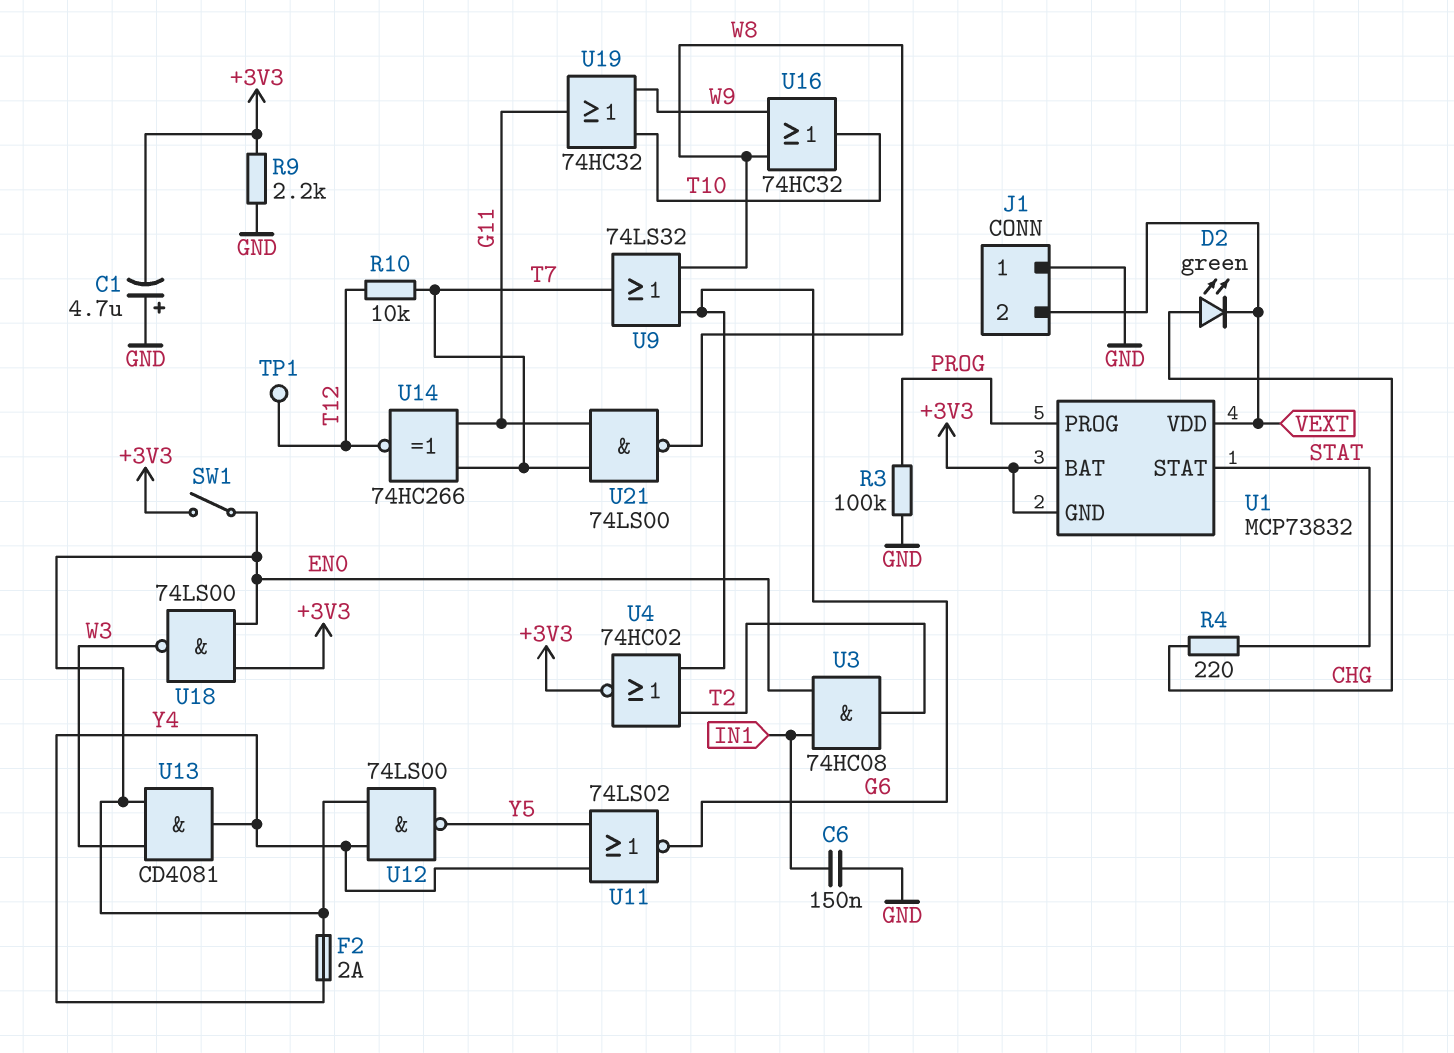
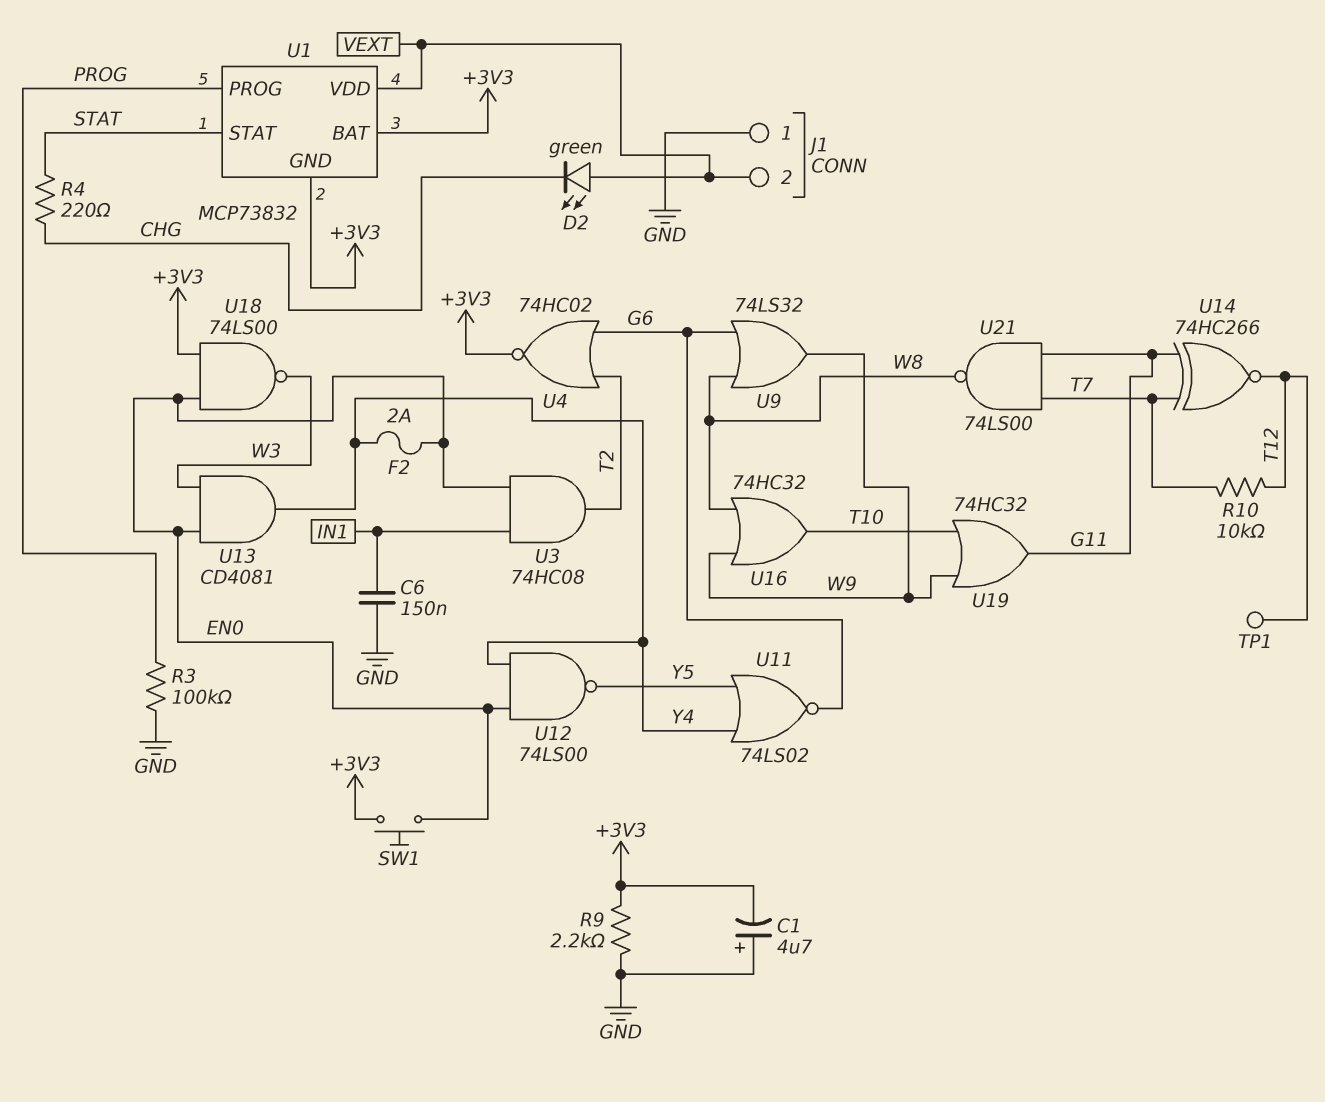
D2: LED green (A CHG, K VEXT) -> LED green (A VEXT, K CHG)
SW1: switch (+3V3, EN0) -> button (+3V3, EN0)
U9: OR 74LS32 (in G6, in W8, out T7) -> OR 74LS32 (in G6, in W8, out W9)

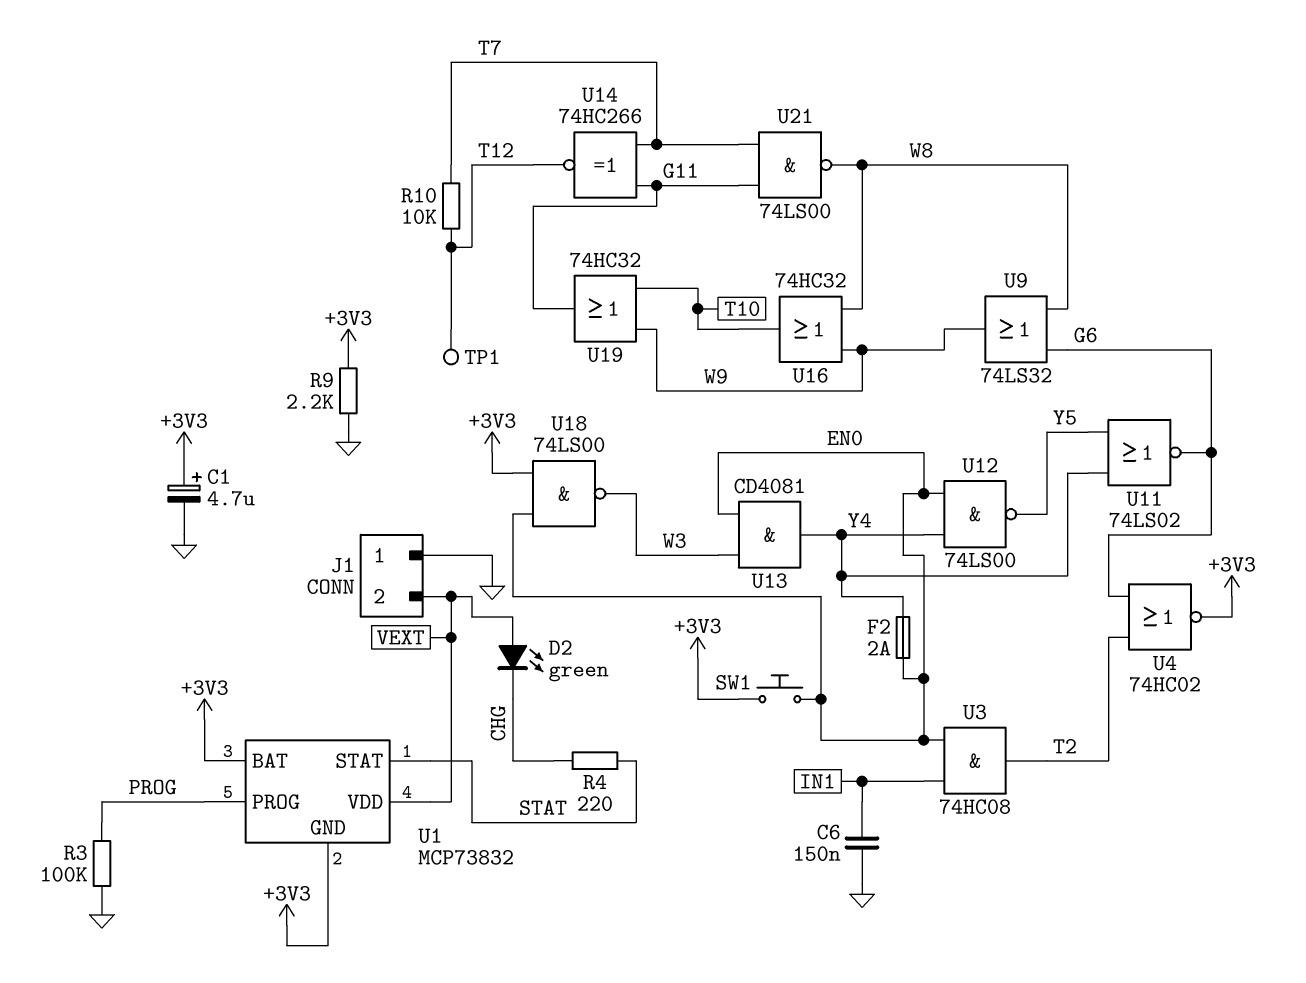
C1: 4.7uF (plus GND, minus +3V3) -> 4.7uF (plus +3V3, minus GND)

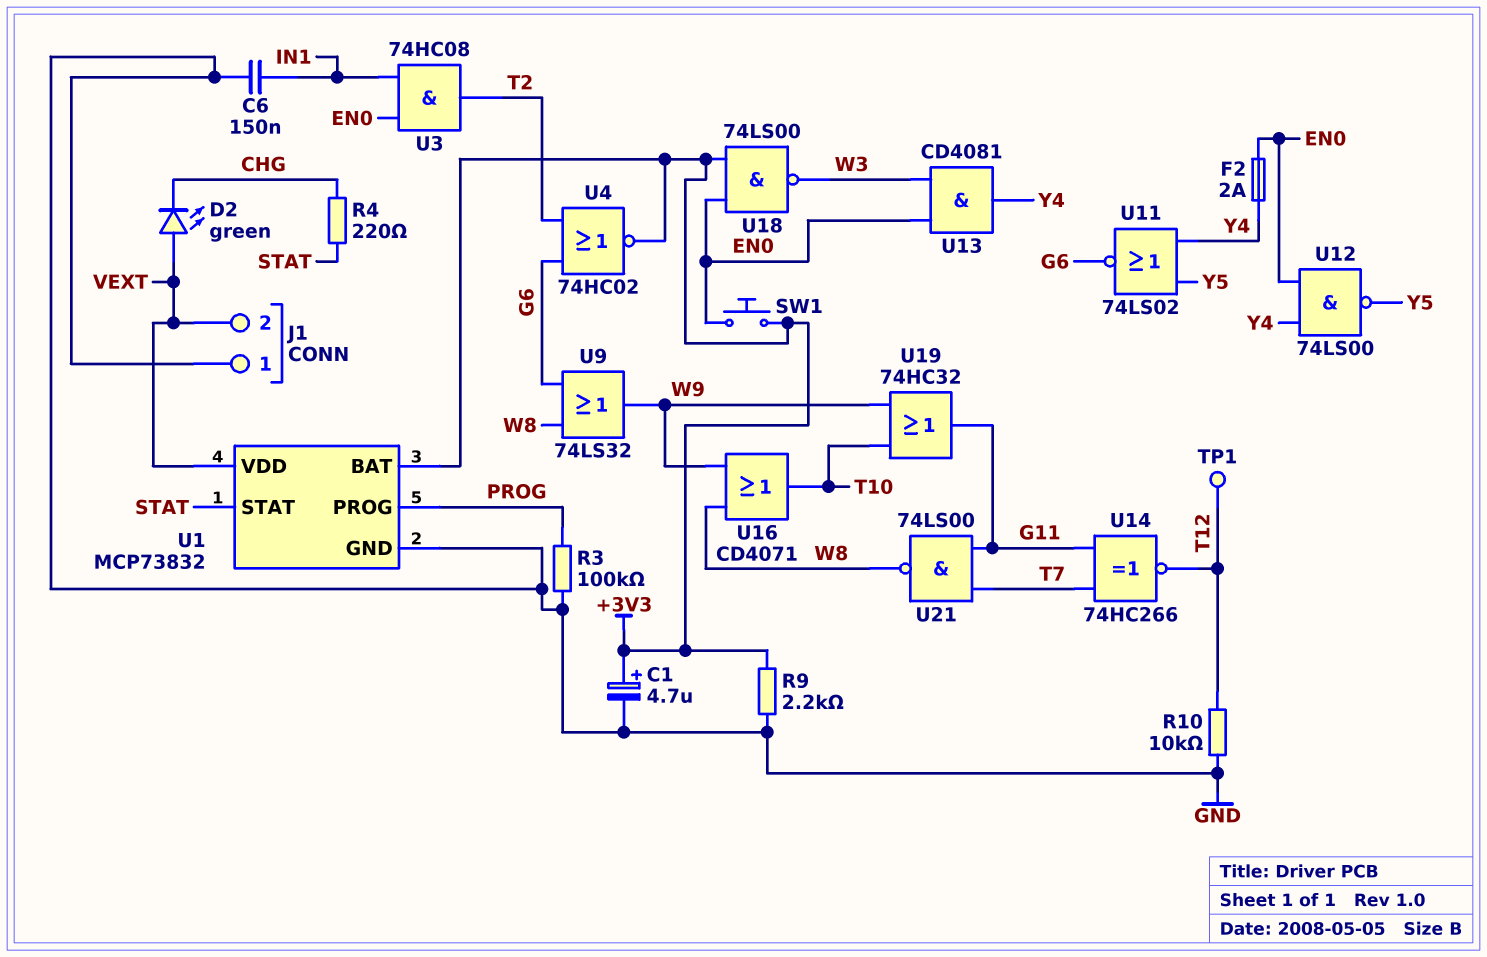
R10: 10k (T7, T12) -> 10k (GND, T12)
U1 pin GND: +3V3 -> GND
U16: OR 74HC32 (in W8, in W9, out T10) -> OR CD4071 (in W8, in W9, out T10)

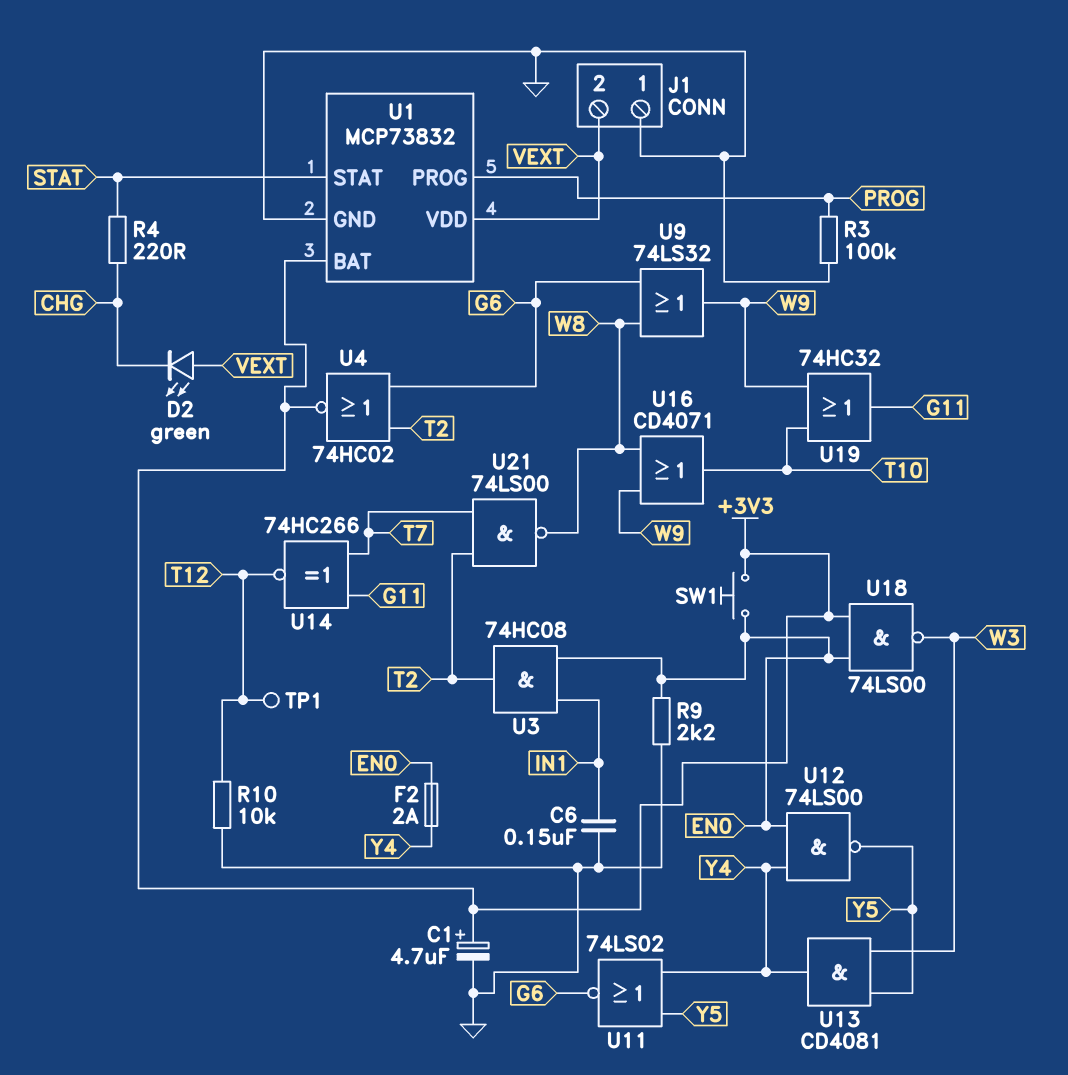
R9: 2.2k (+3V3, GND) -> 2.2k (EN0, GND)
U13: AND CD4081 (in EN0, in W3, out Y4) -> AND CD4081 (in W3, in Y5, out Y4)
U21: NAND 74LS00 (in G11, in T7, out W8) -> NAND 74LS00 (in T2, in T7, out W8)

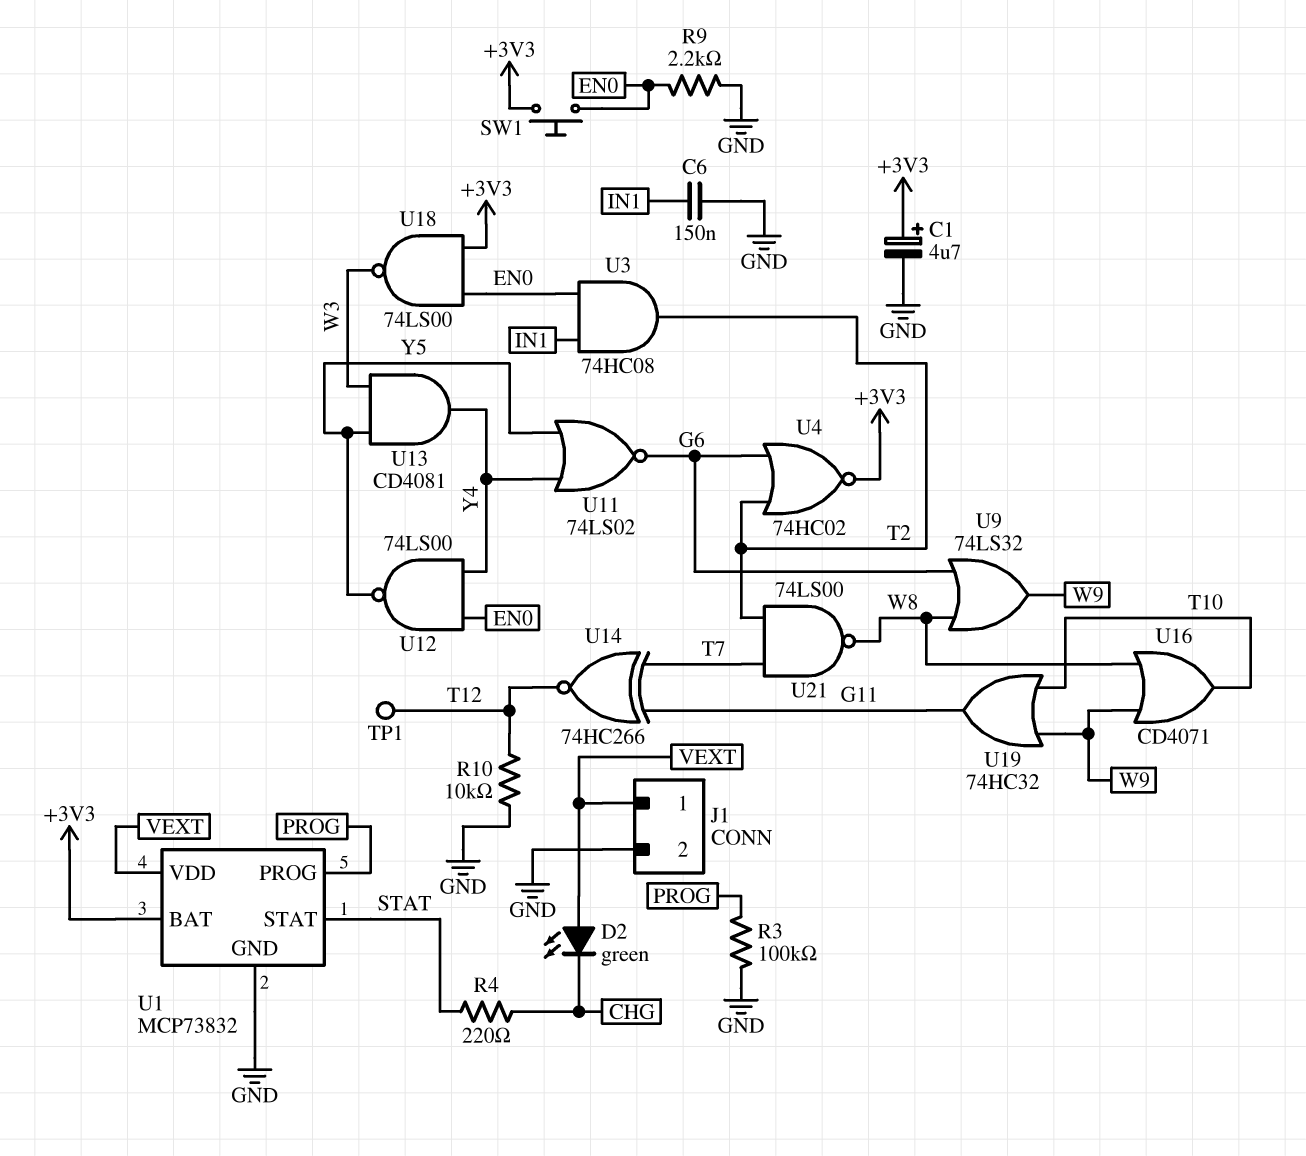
F2: 2A (EN0, Y4) -> none
J1 pin 1: GND -> VEXT
J1 pin 2: VEXT -> GND

